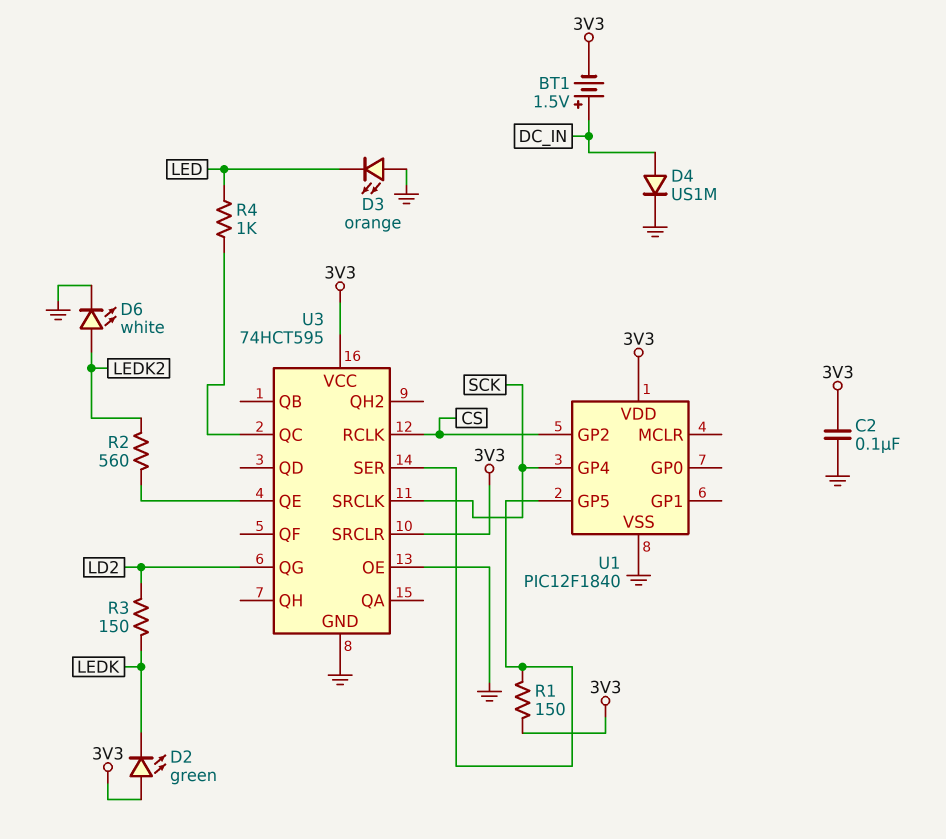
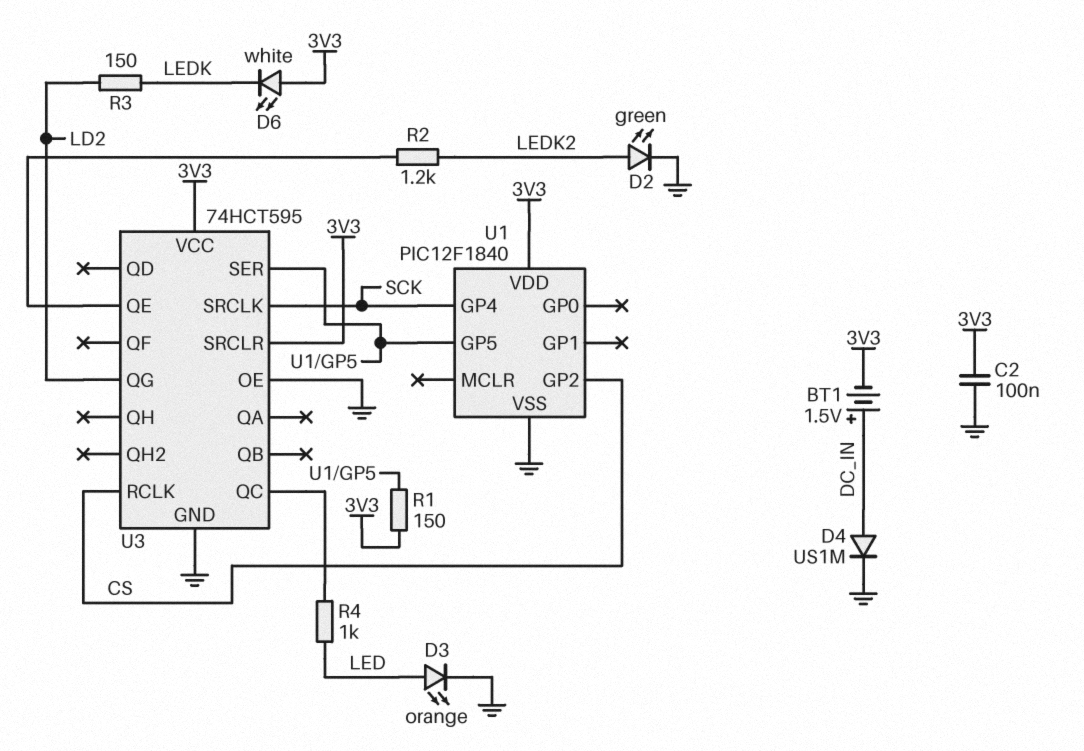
D2: LED green (A 3V3, K LEDK) -> LED green (A LEDK2, K GND)
D3: LED orange (A GND, K LED) -> LED orange (A LED, K GND)
D6: LED white (A LEDK2, K GND) -> LED white (A 3V3, K LEDK)
R2: 560 (LEDK2, U3/QE) -> 1.2k (LEDK2, U3/QE)

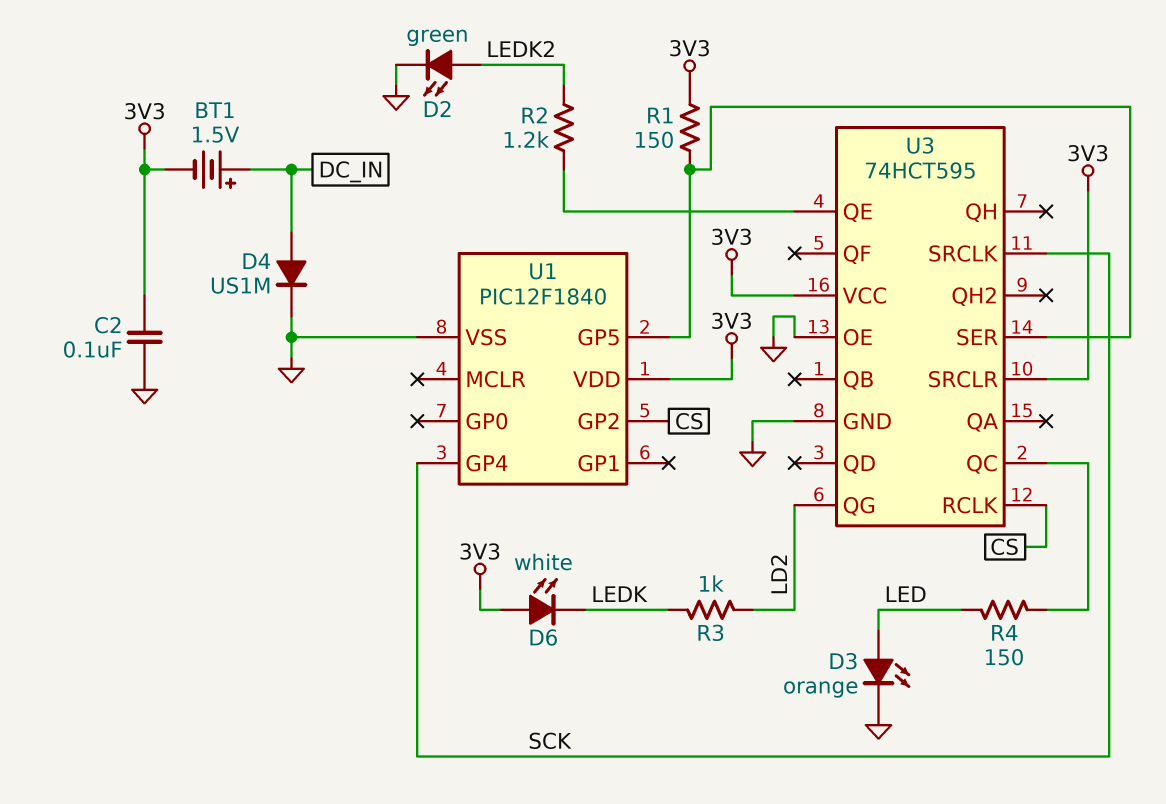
R3: 150 (LD2, LEDK) -> 1k (LD2, LEDK)
R4: 1k (LED, U3/QC) -> 150 (LED, U3/QC)

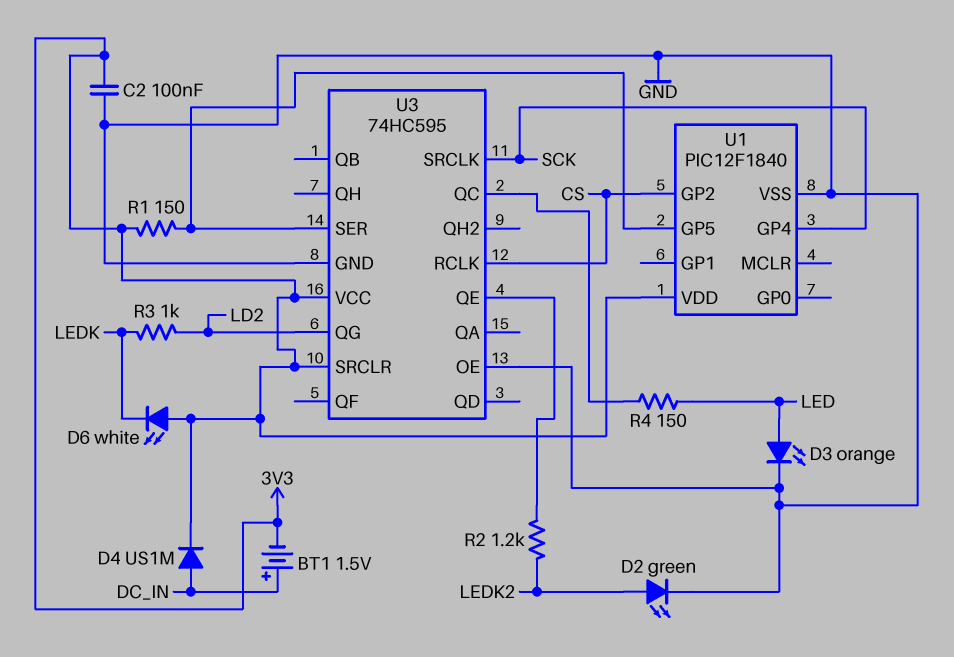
D4: diode US1M (A DC_IN, K GND) -> diode US1M (A DC_IN, K 3V3)
U3: 74HCT595 -> 74HC595

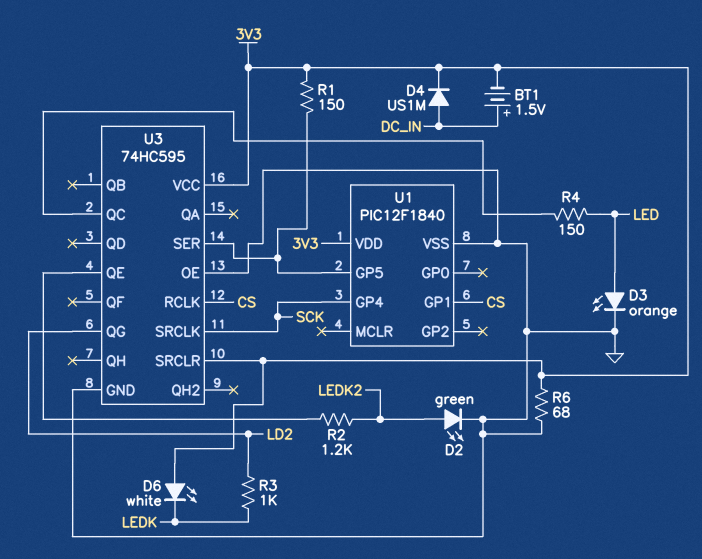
C2: 100nF (3V3, GND) -> none
R6: none -> 68 (3V3, GND)
U1 pin GP1: none -> CS
U1 pin GP2: CS -> none

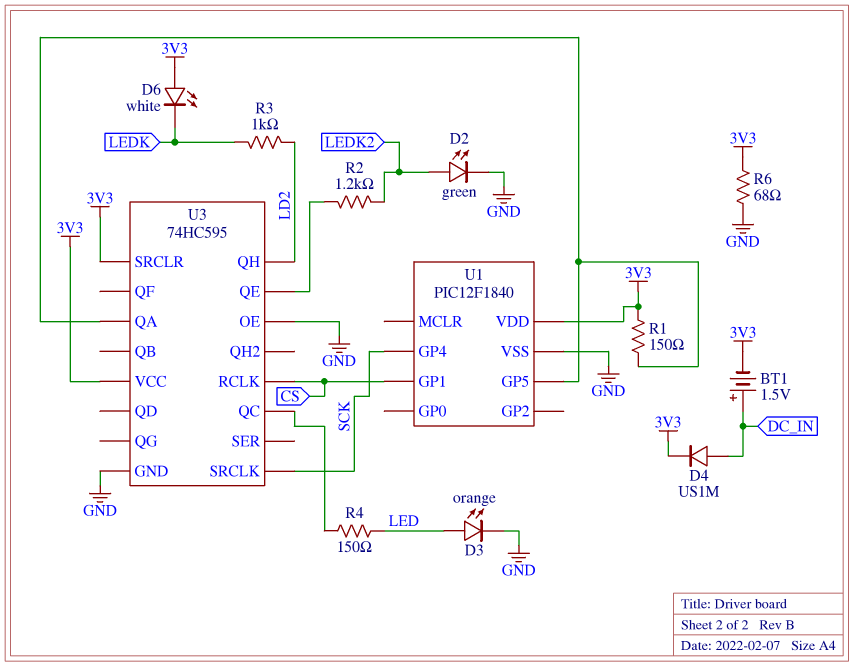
U3 pin QA: none -> U1/GP5
U3 pin QG: LD2 -> none
U3 pin QH: none -> LD2
U3 pin SER: U1/GP5 -> none

